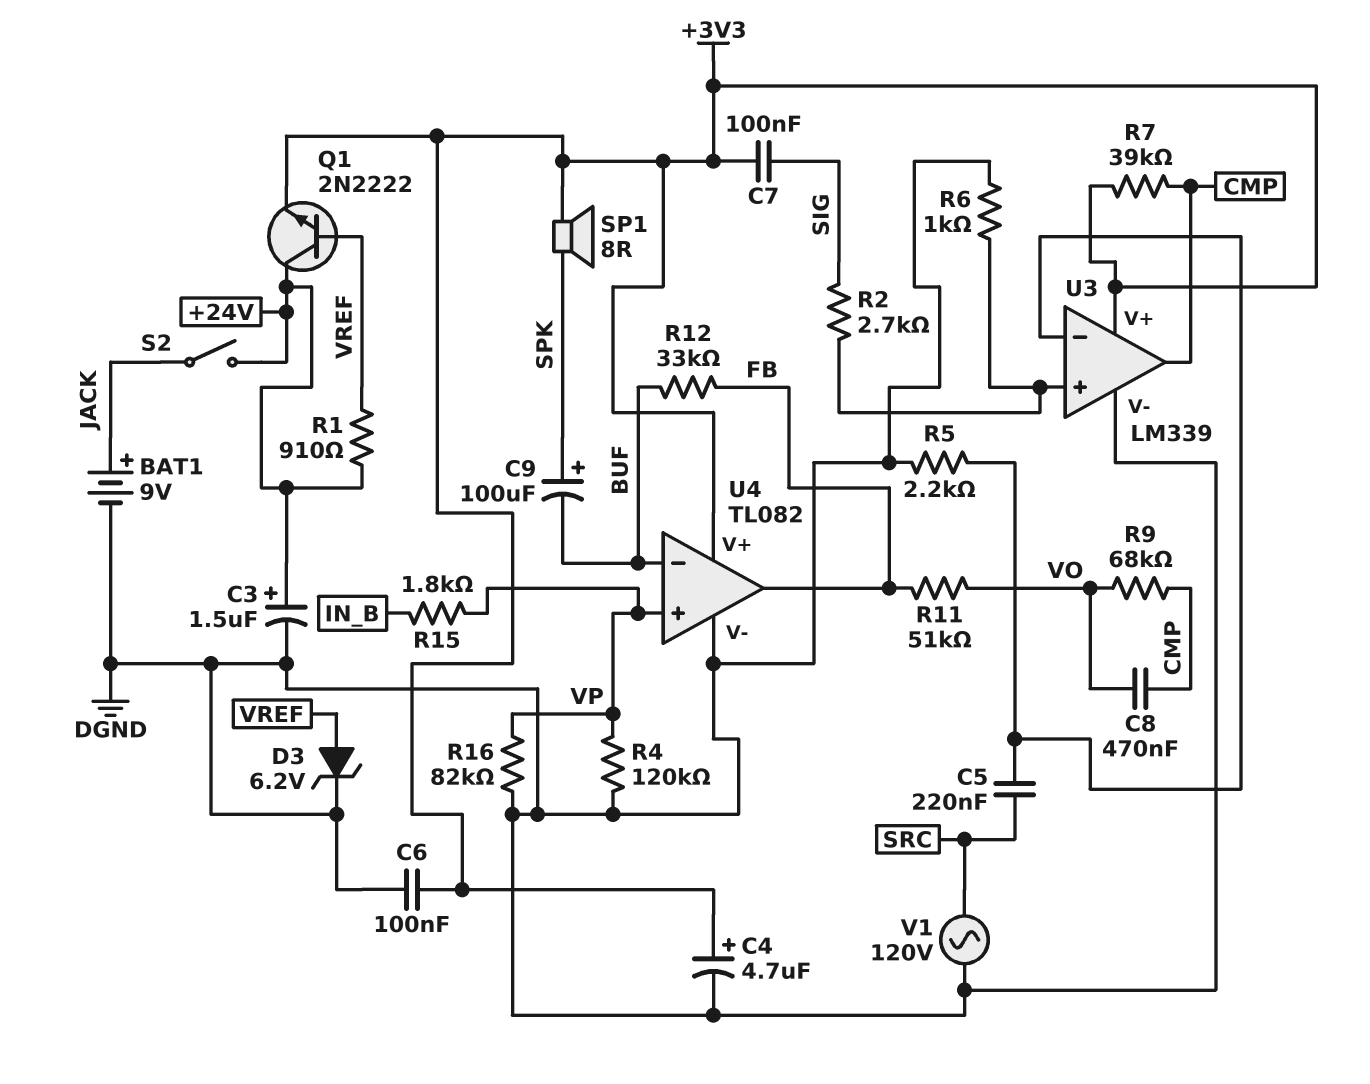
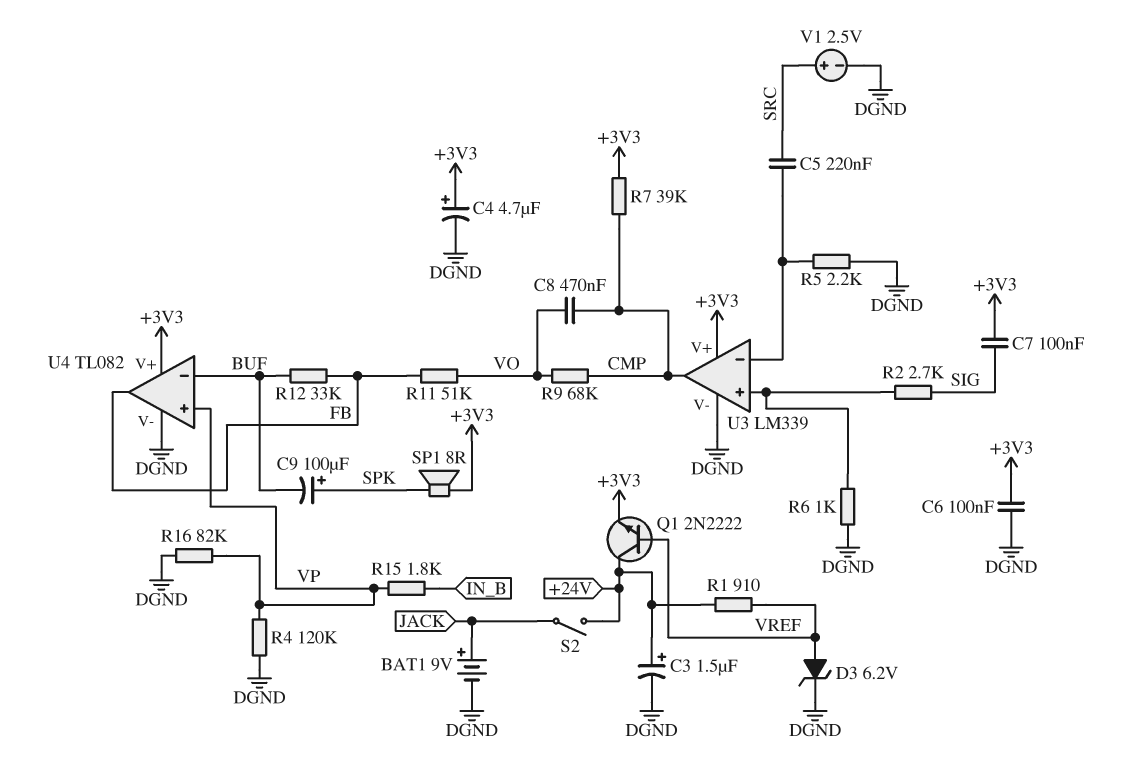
V1: AC 120V (DGND, SRC) -> 2.5V (plus SRC, minus DGND)

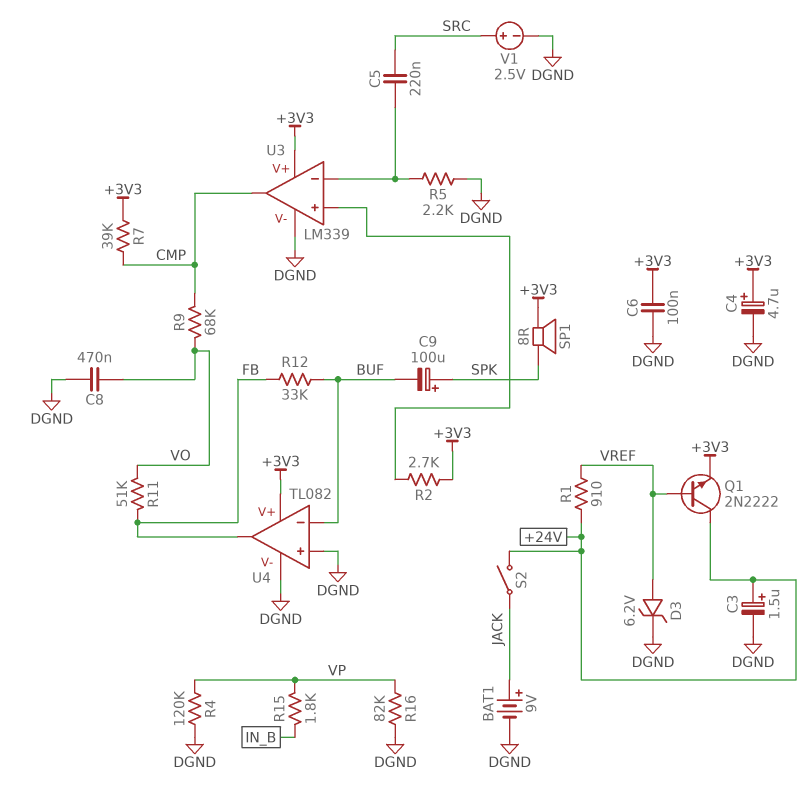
C7: 100nF (+3V3, SIG) -> none
C8: 470nF (CMP, VO) -> 470nF (DGND, VO)
R2: 2.7k (SIG, U3/in+) -> 2.7k (+3V3, U3/in+)
R6: 1k (DGND, U3/in+) -> none
U4 pin in+: VP -> DGND

